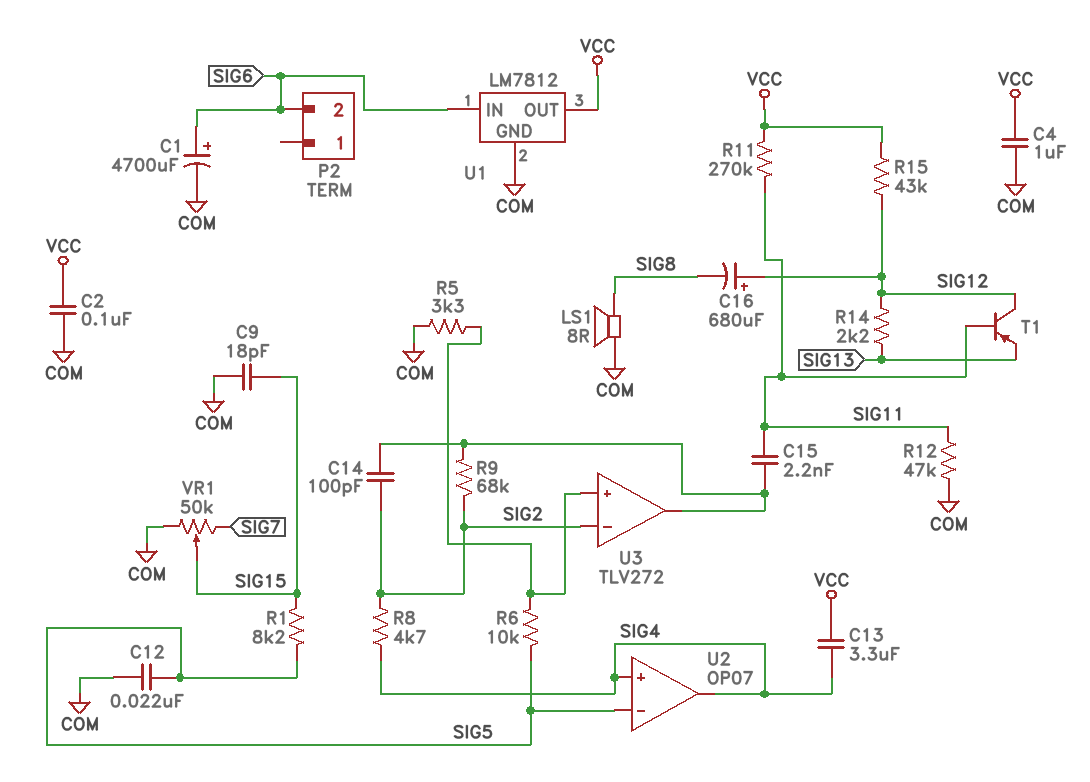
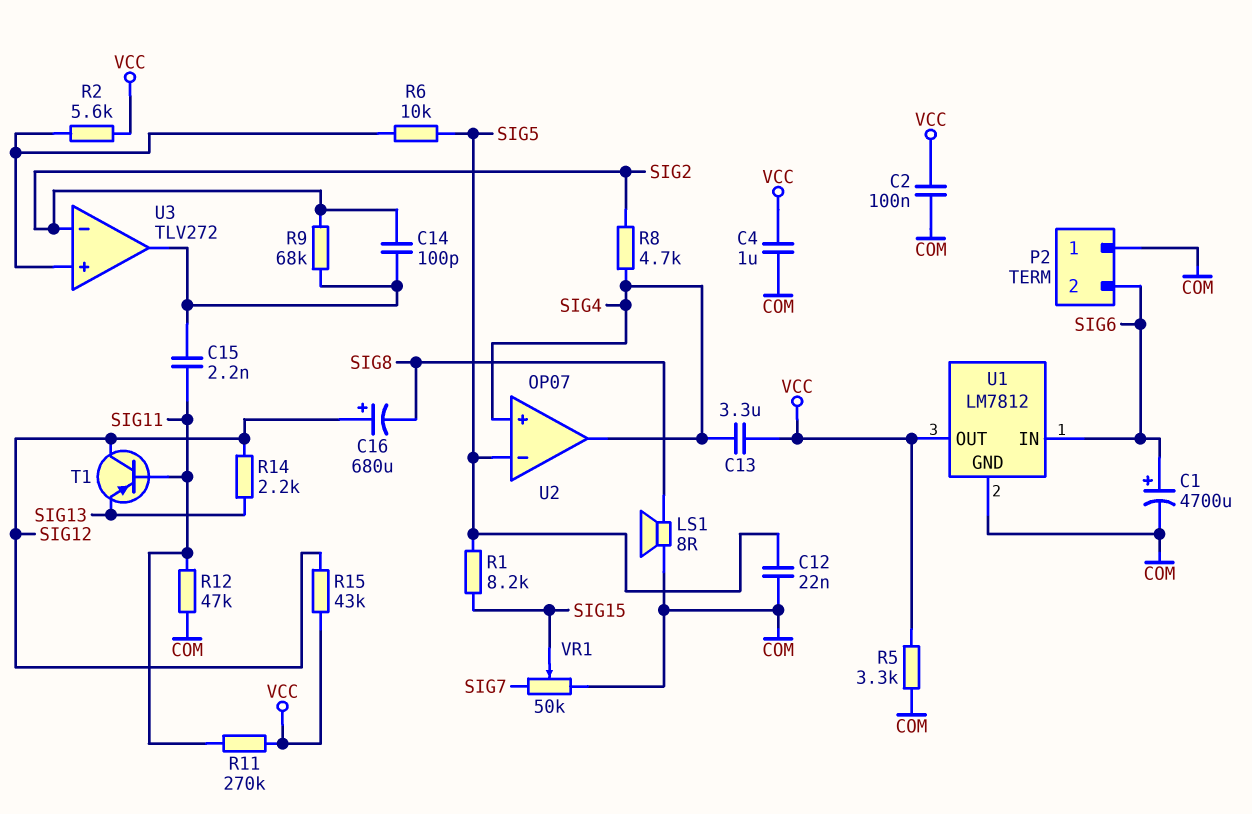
C9: 18pF (COM, SIG15) -> none
P2 pin 1: none -> COM
R2: none -> 5.6k (U3/in+, VCC)
R5: 3.3k (COM, U3/in+) -> 3.3k (COM, VCC)

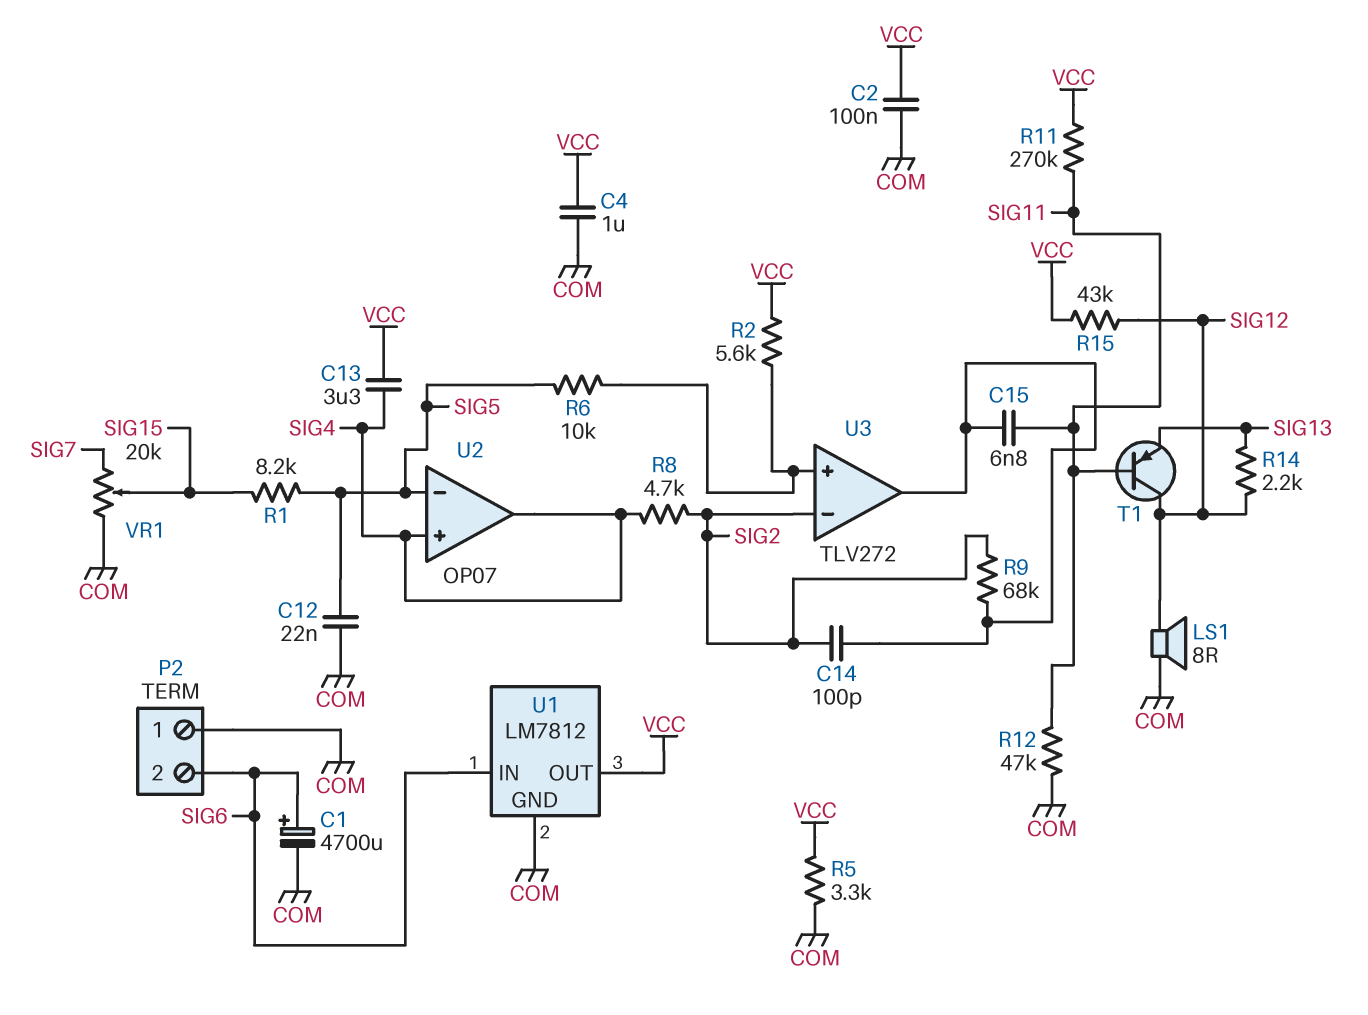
C15: 2.2nF (SIG11, U3/out) -> 6.8nF (SIG11, U3/out)
C16: 680uF (plus SIG12, minus SIG8) -> none
LS1: speaker 8R (COM, SIG8) -> speaker 8R (COM, SIG12)
VR1: 50k (COM, SIG7, wiper SIG15) -> 20k (COM, SIG7, wiper SIG15)

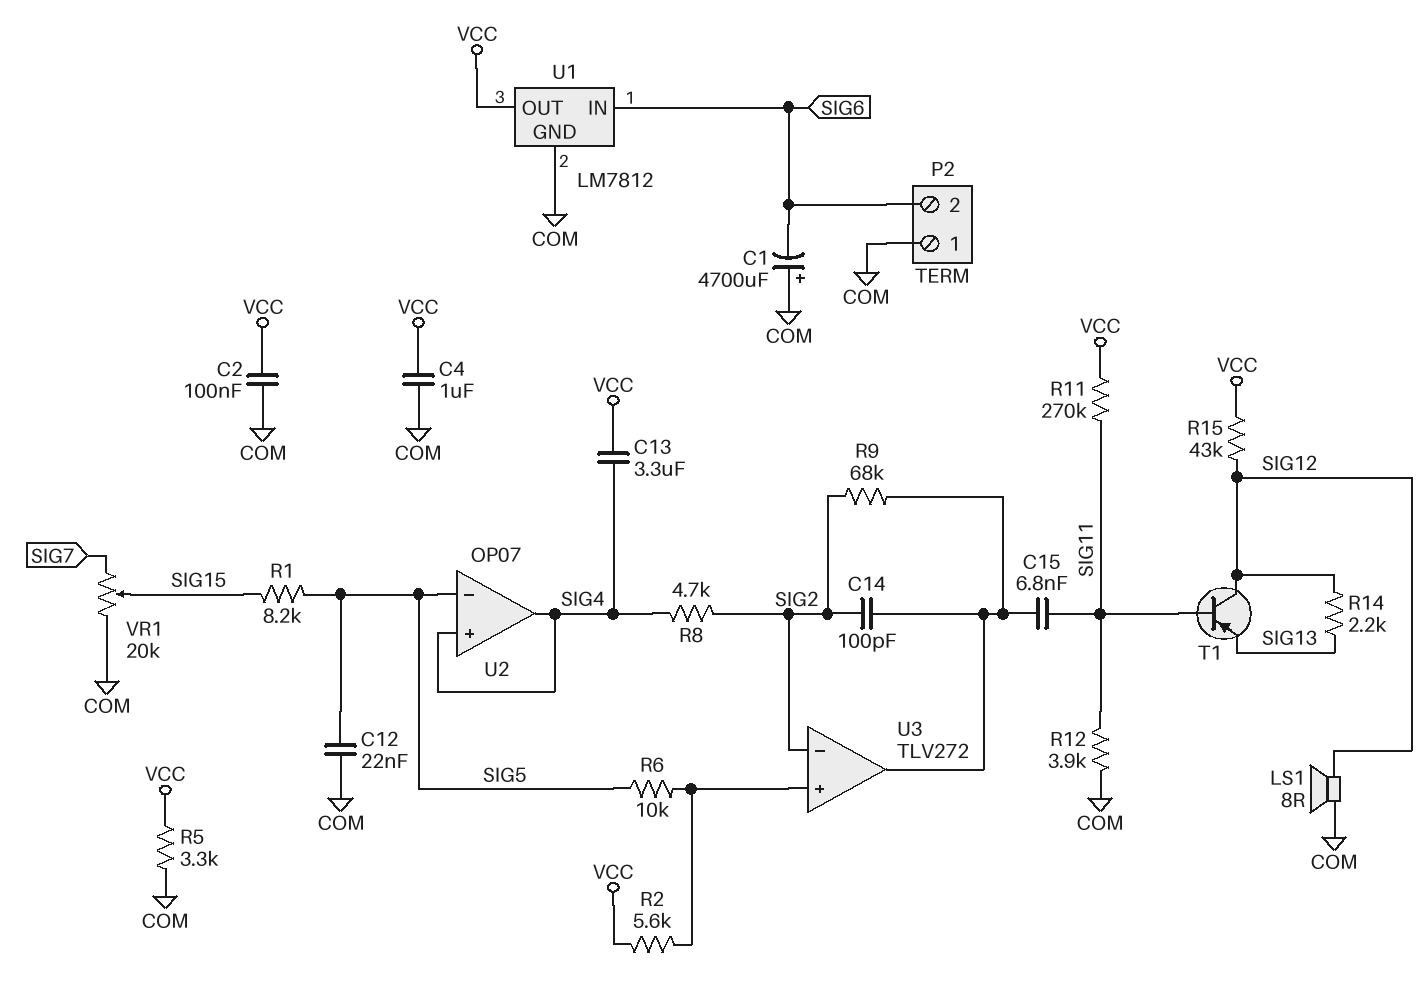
C1: 4700uF (plus SIG6, minus COM) -> 4700uF (plus COM, minus SIG6)
R12: 47k (COM, SIG11) -> 3.9k (COM, SIG11)

